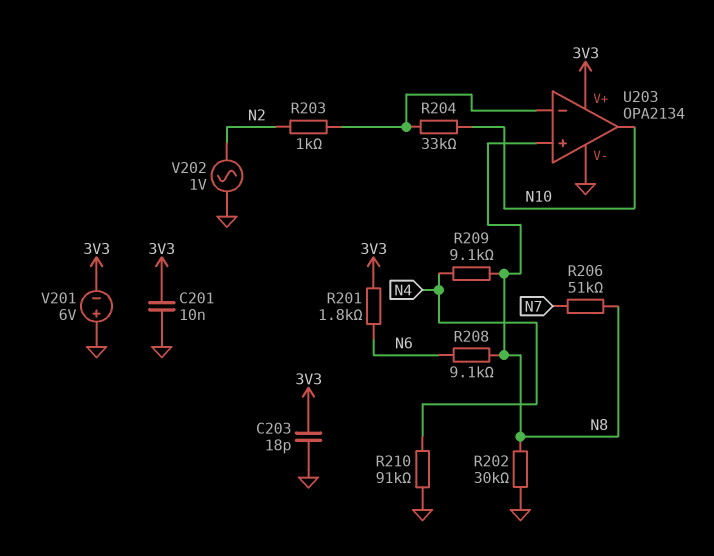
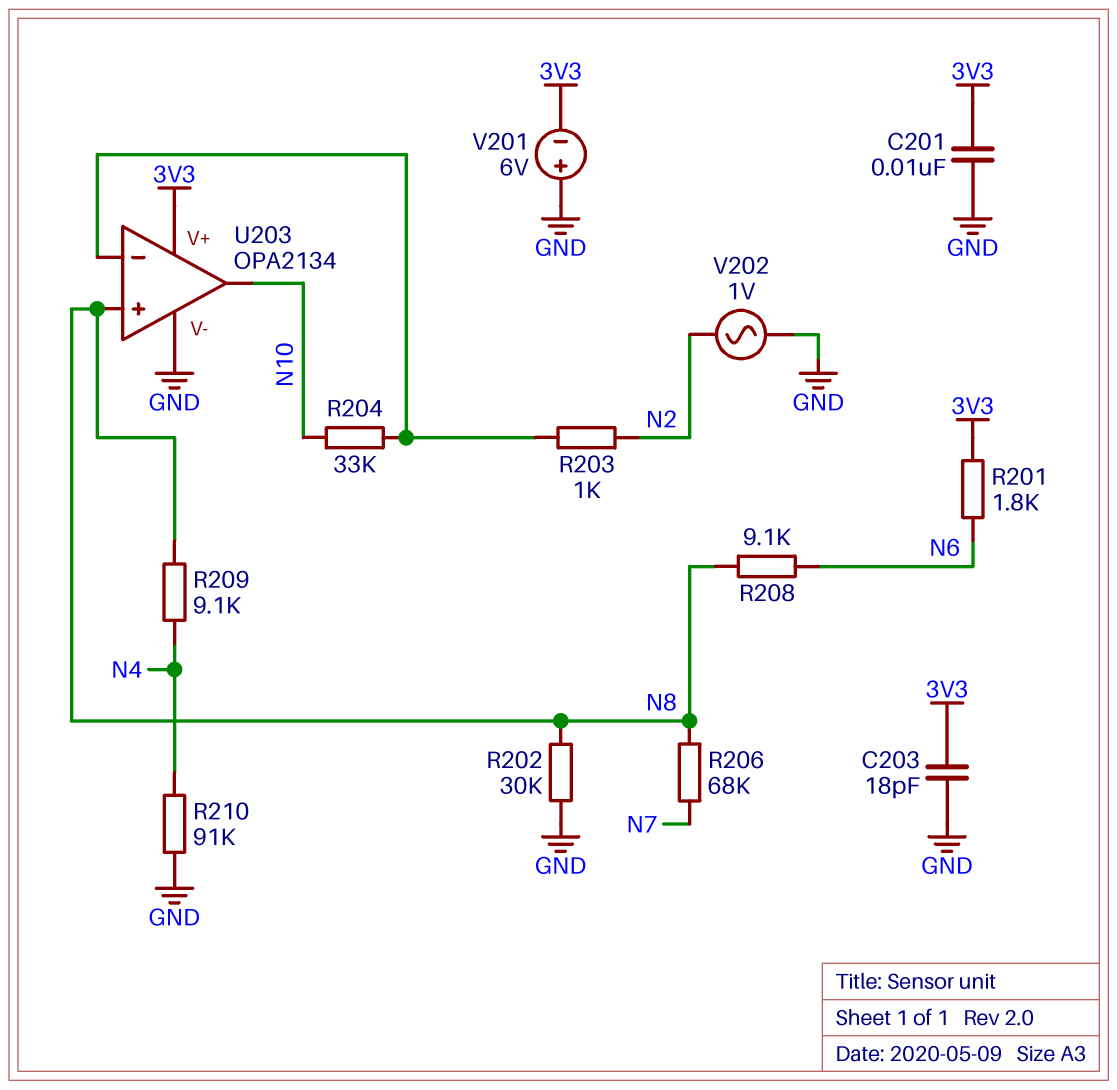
R206: 51k (N7, N8) -> 68k (N7, N8)

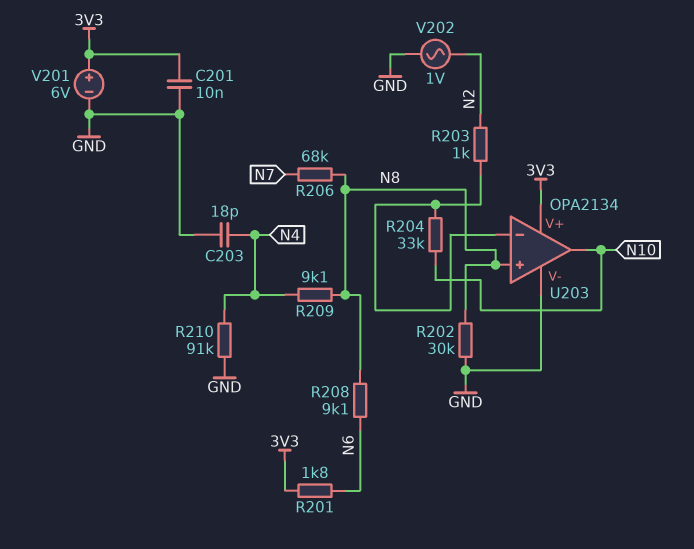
C203: 18pF (3V3, GND) -> 18pF (GND, N4)
V201: 6V (plus GND, minus 3V3) -> 6V (plus 3V3, minus GND)

